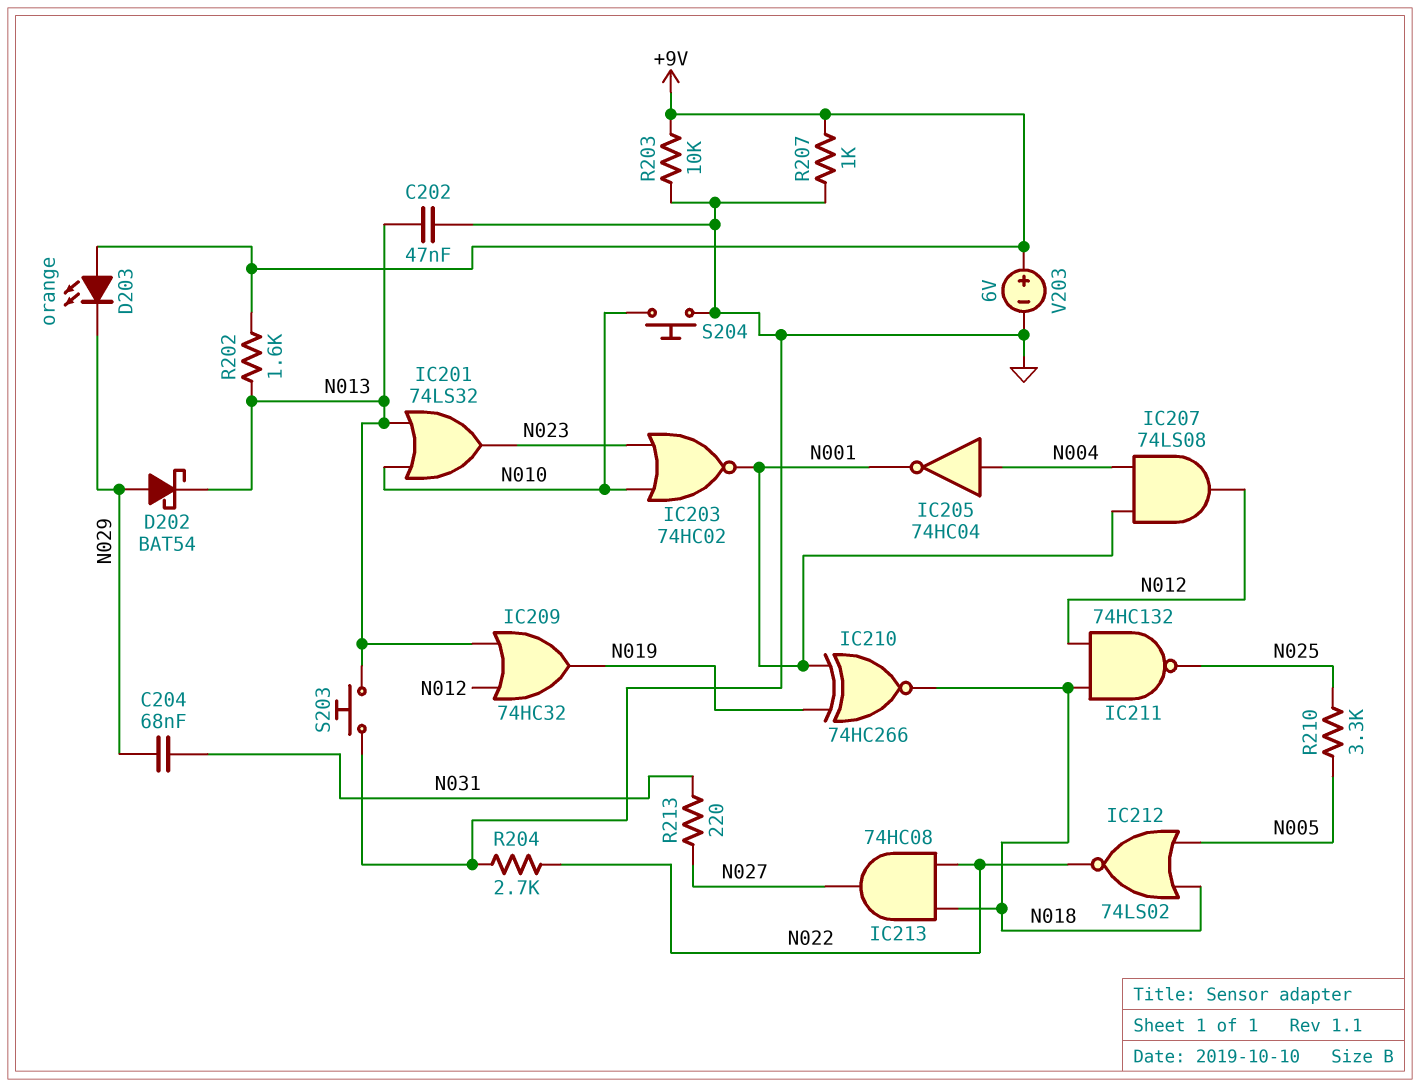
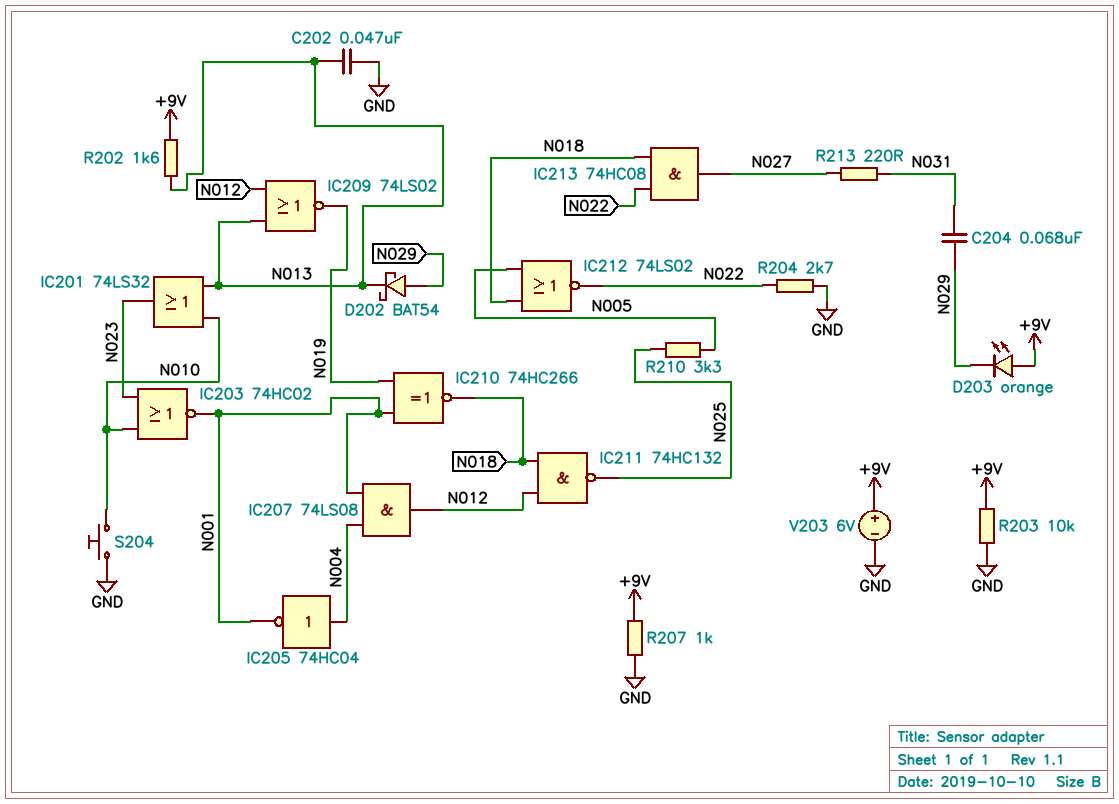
IC209: OR 74HC32 (in N012, in N013, out N019) -> NOR 74LS02 (in N012, in N013, out N019)
S203: button (GND, N013) -> none

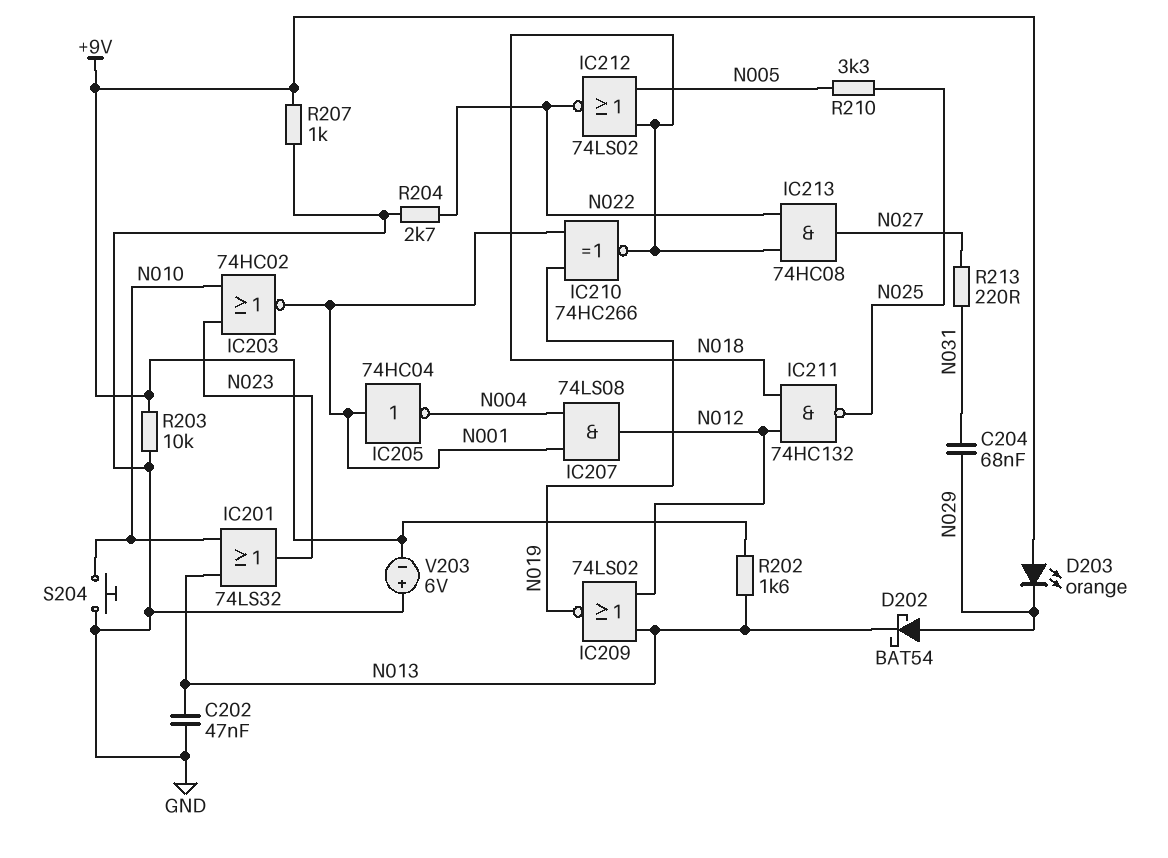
IC205: NOT 74HC04 (in N004, out N001) -> NOT 74HC04 (in N001, out N004)
V203: 6V (plus +9V, minus GND) -> 6V (plus GND, minus +9V)

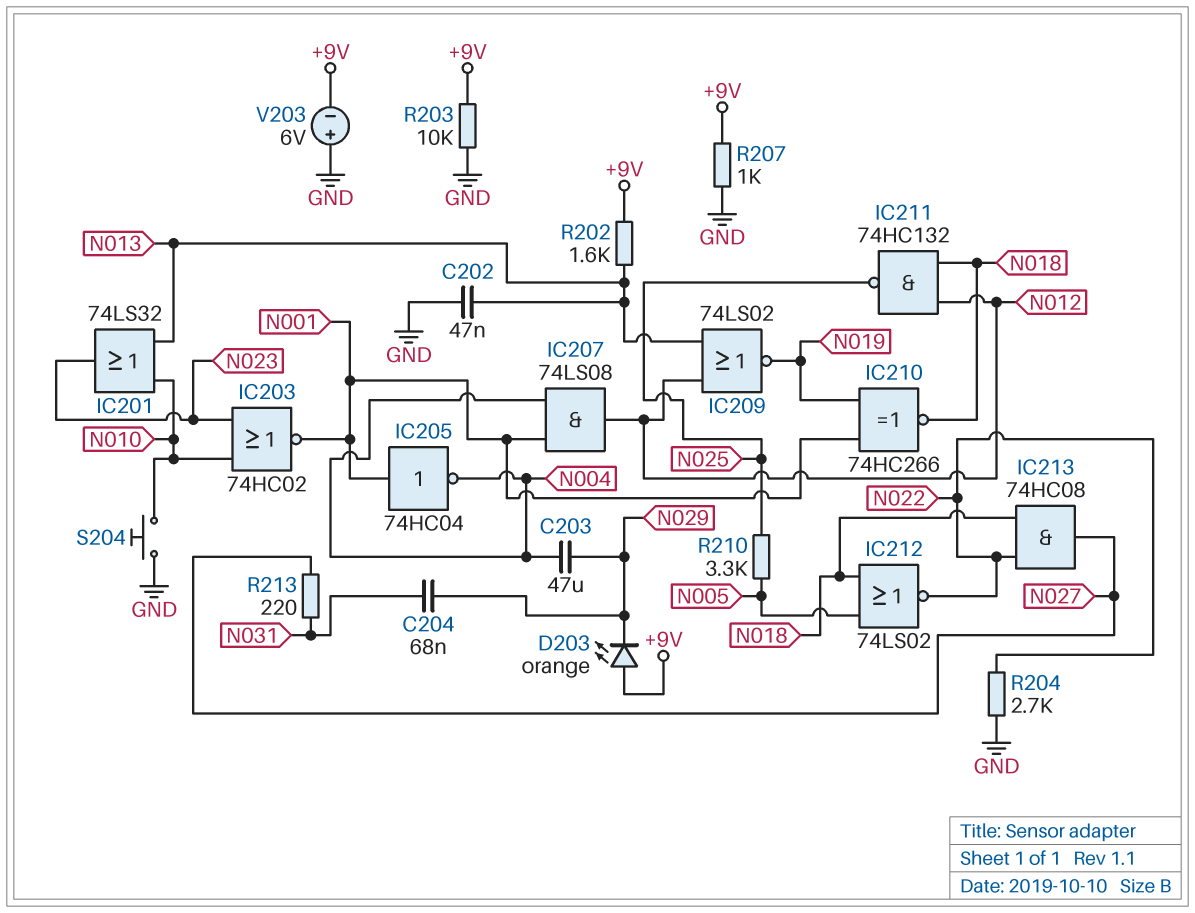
C203: none -> 47uF (N004, N029)
D202: schottky BAT54 (A N029, K N013) -> none

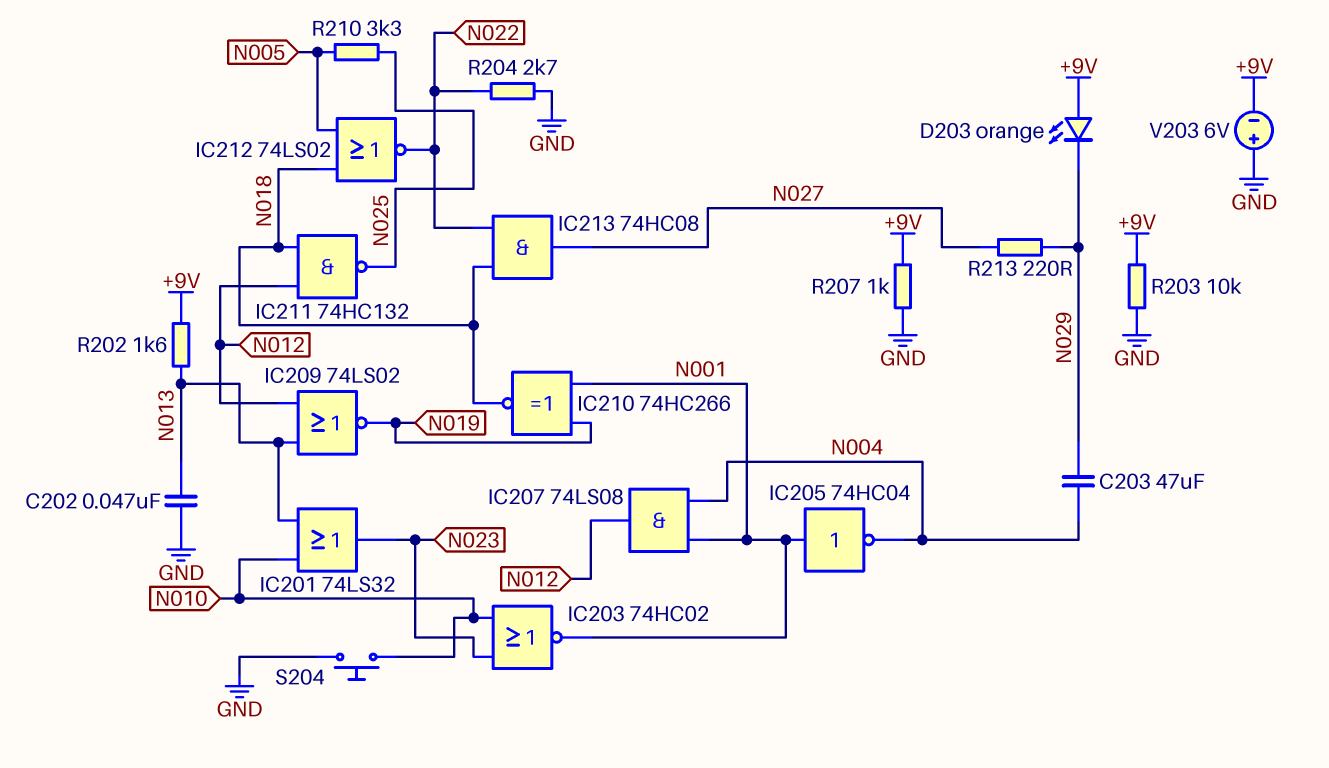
C204: 68nF (N029, N031) -> none
R213: 220 (N027, N031) -> 220 (N027, N029)

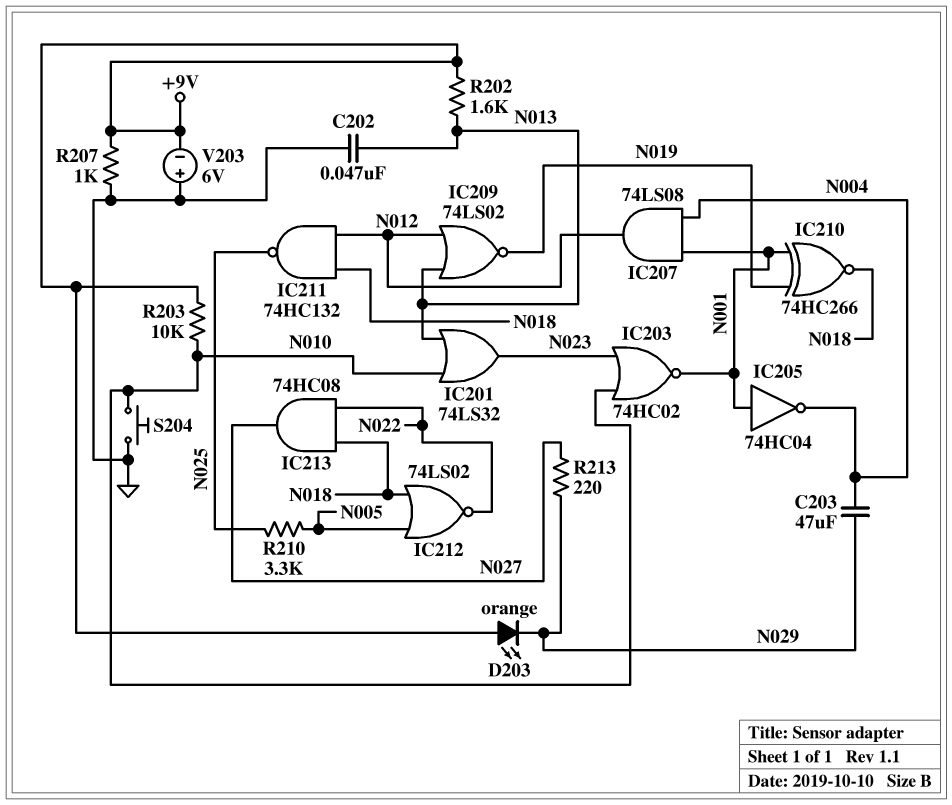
R203: 10k (+9V, GND) -> 10k (+9V, N010)
R204: 2.7k (GND, N022) -> none

